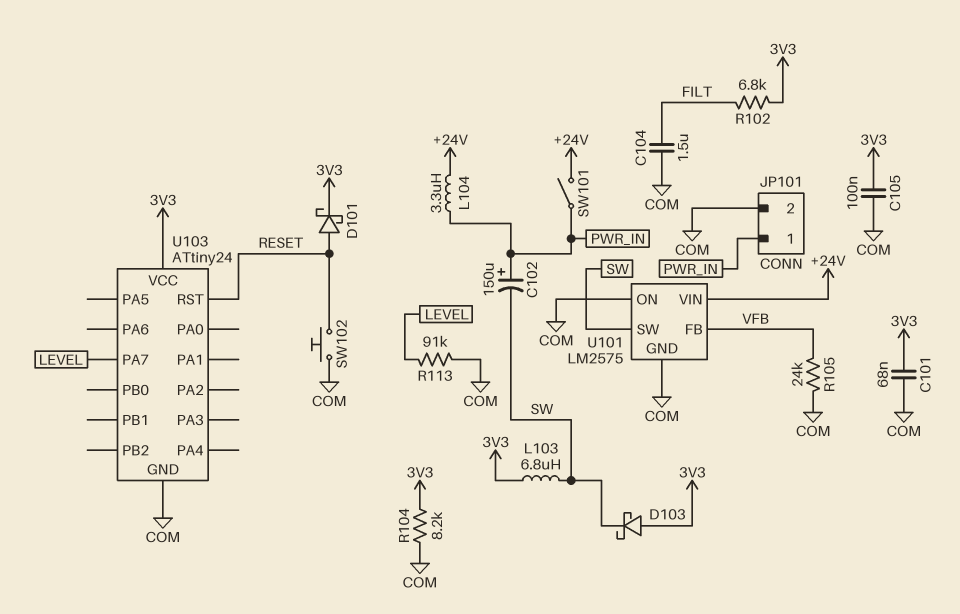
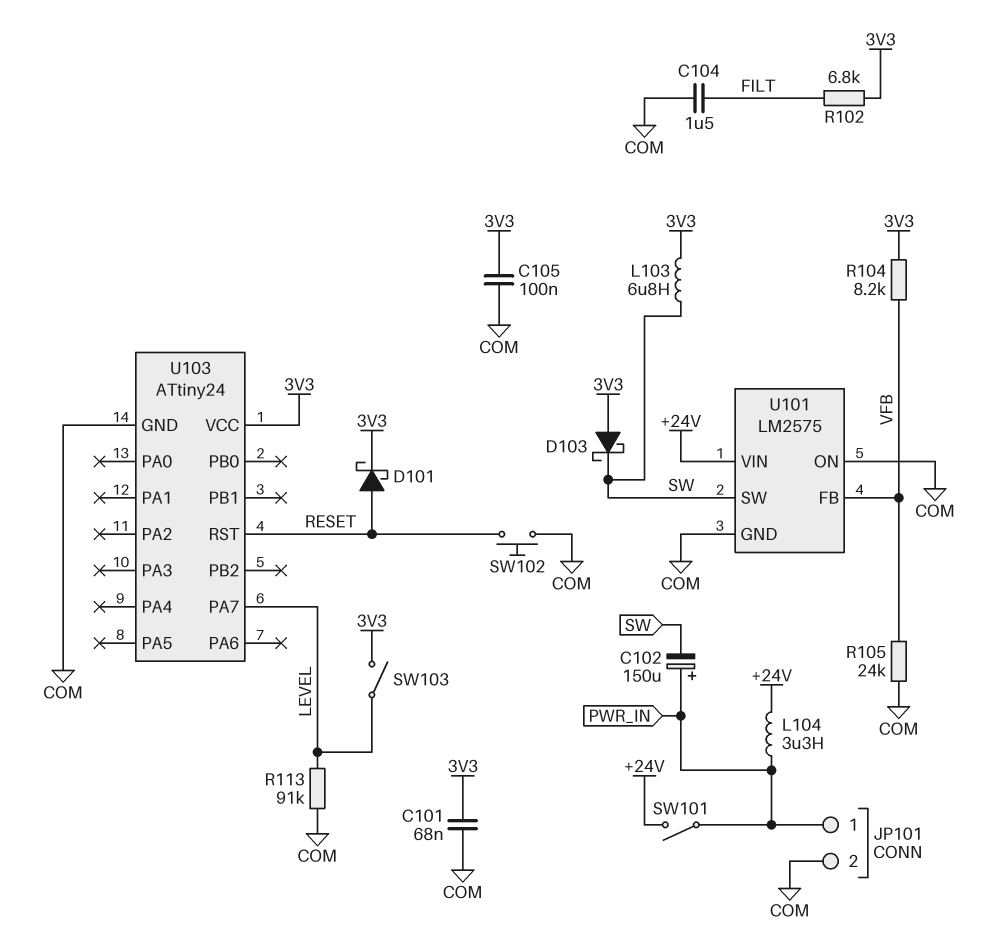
R104: 8.2k (3V3, COM) -> 8.2k (3V3, VFB)
SW103: none -> switch (3V3, LEVEL)

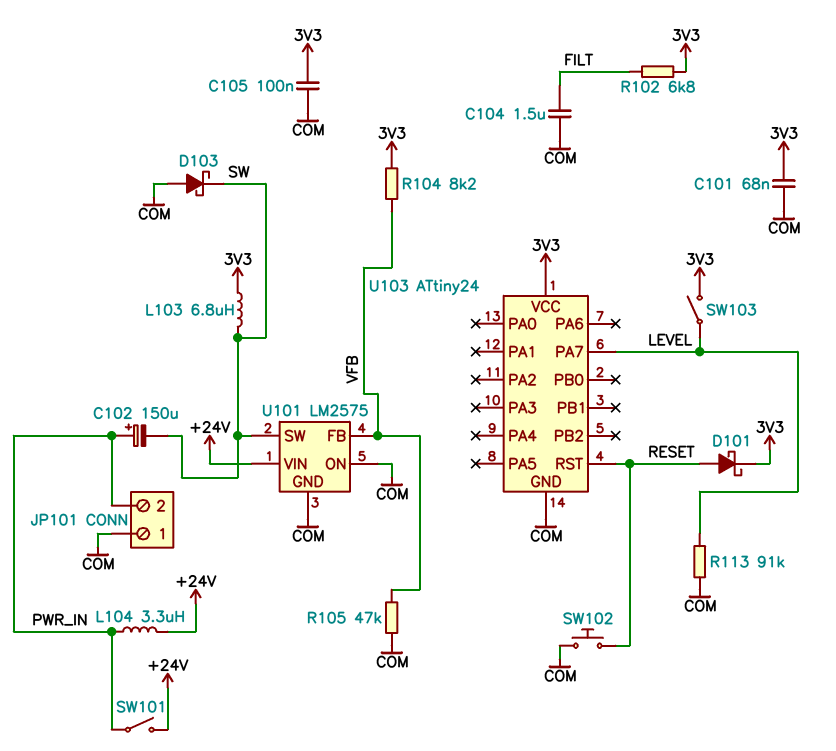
D103: schottky (A 3V3, K SW) -> schottky (A COM, K SW)
JP101 pin 1: PWR_IN -> COM
JP101 pin 2: COM -> PWR_IN
R105: 24k (COM, VFB) -> 47k (COM, VFB)

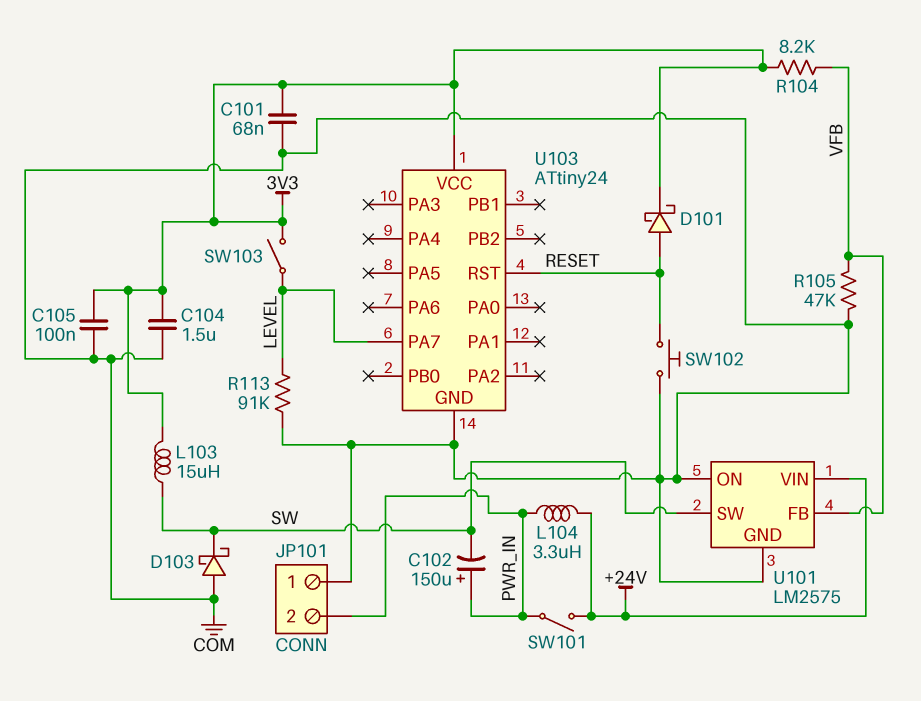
C104: 1.5uF (COM, FILT) -> 1.5uF (3V3, COM)
L103: 6.8uH (3V3, SW) -> 15uH (3V3, SW)
R102: 6.8k (3V3, FILT) -> none

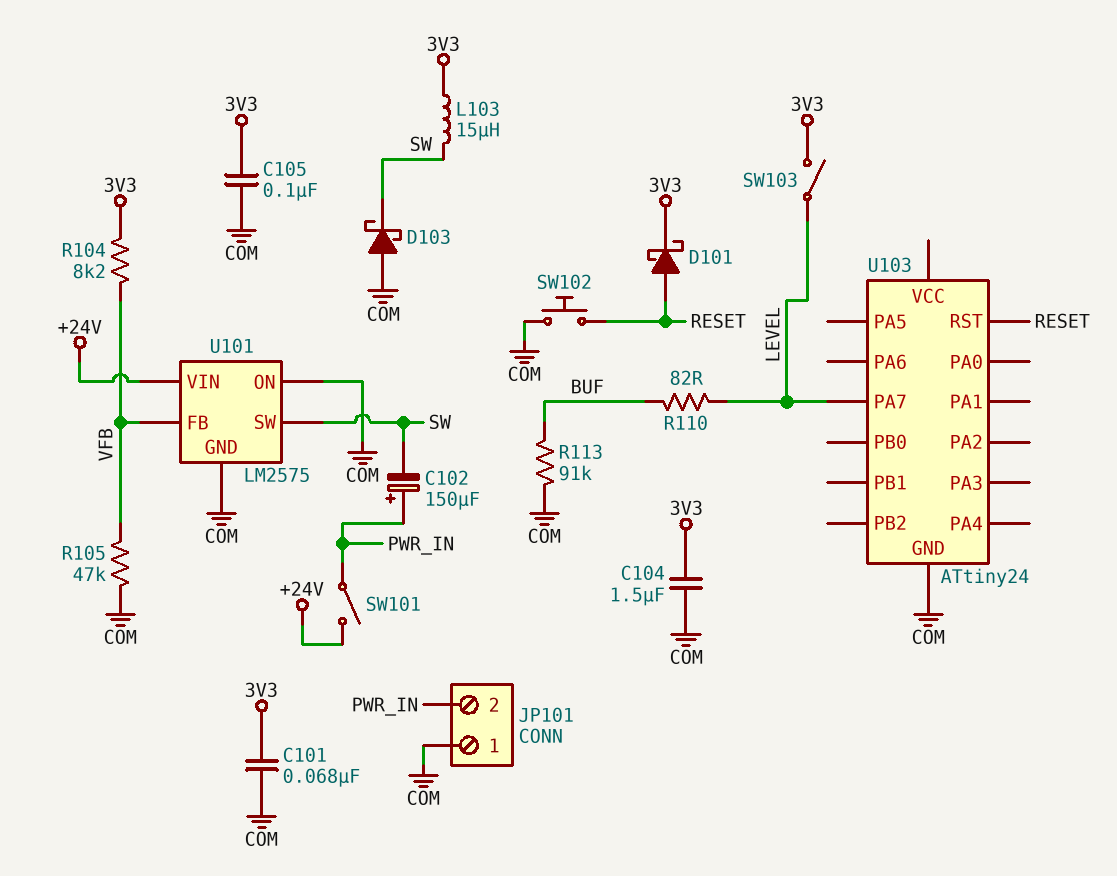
L104: 3.3uH (+24V, PWR_IN) -> none
R110: none -> 82 (BUF, LEVEL)
R113: 91k (COM, LEVEL) -> 91k (BUF, COM)
U103 pin VCC: 3V3 -> none

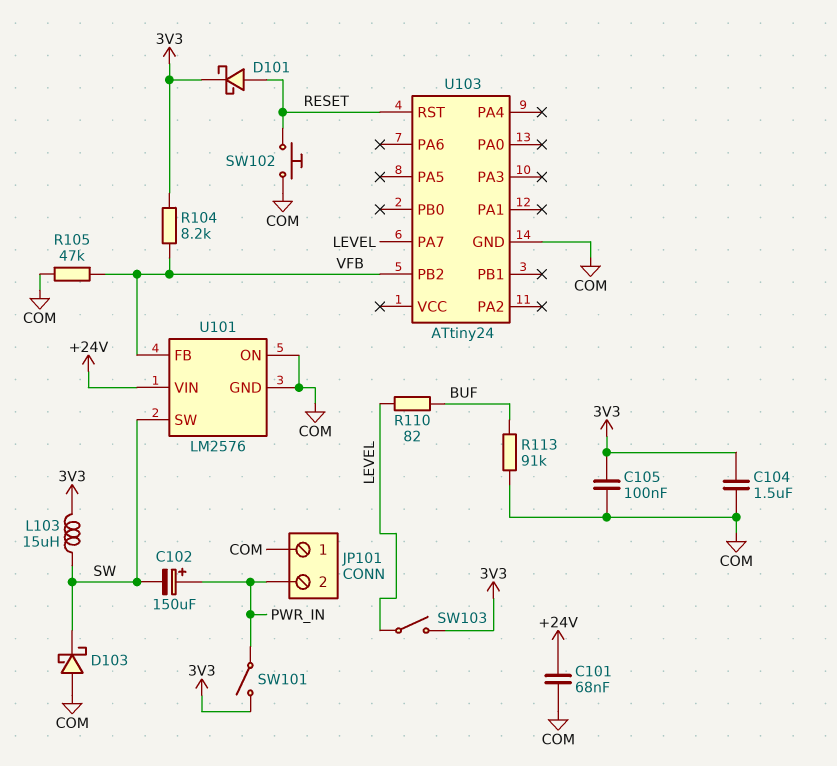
C101: 68nF (3V3, COM) -> 68nF (+24V, COM)
SW101: switch (+24V, PWR_IN) -> switch (3V3, PWR_IN)
U101: LM2575 -> LM2576
U103 pin PB2: none -> VFB

